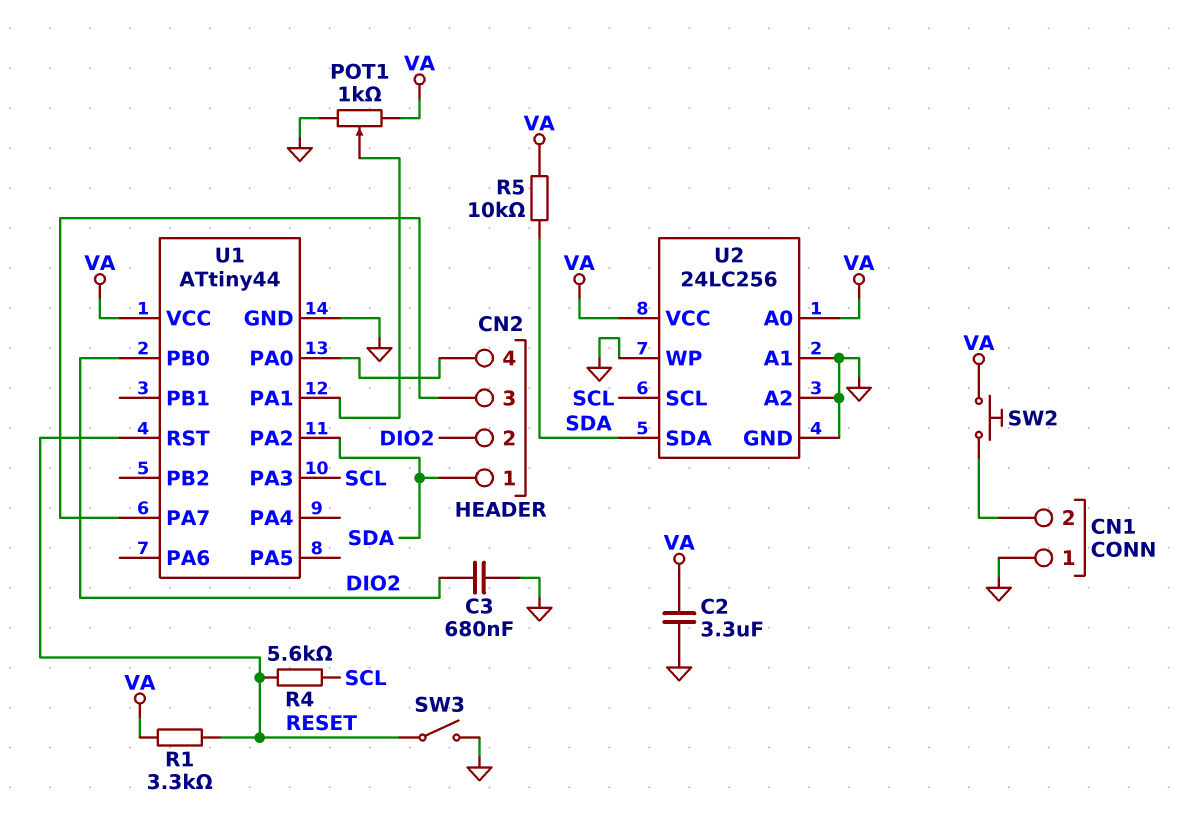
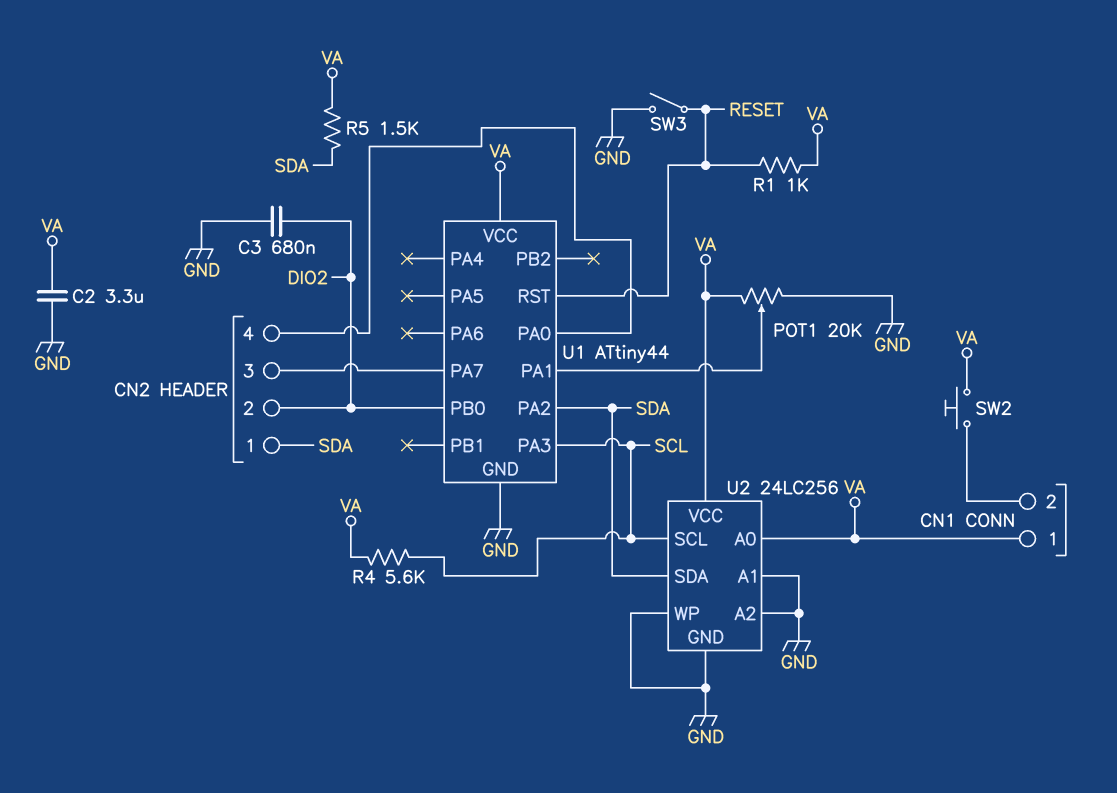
CN1 pin 1: GND -> VA
POT1: 1k (GND, VA, wiper U1/PA1) -> 20k (GND, VA, wiper U1/PA1)
R1: 3.3k (RESET, VA) -> 1k (RESET, VA)
R4: 5.6k (RESET, SCL) -> 5.6k (SCL, VA)
R5: 10k (SDA, VA) -> 1.5k (SDA, VA)

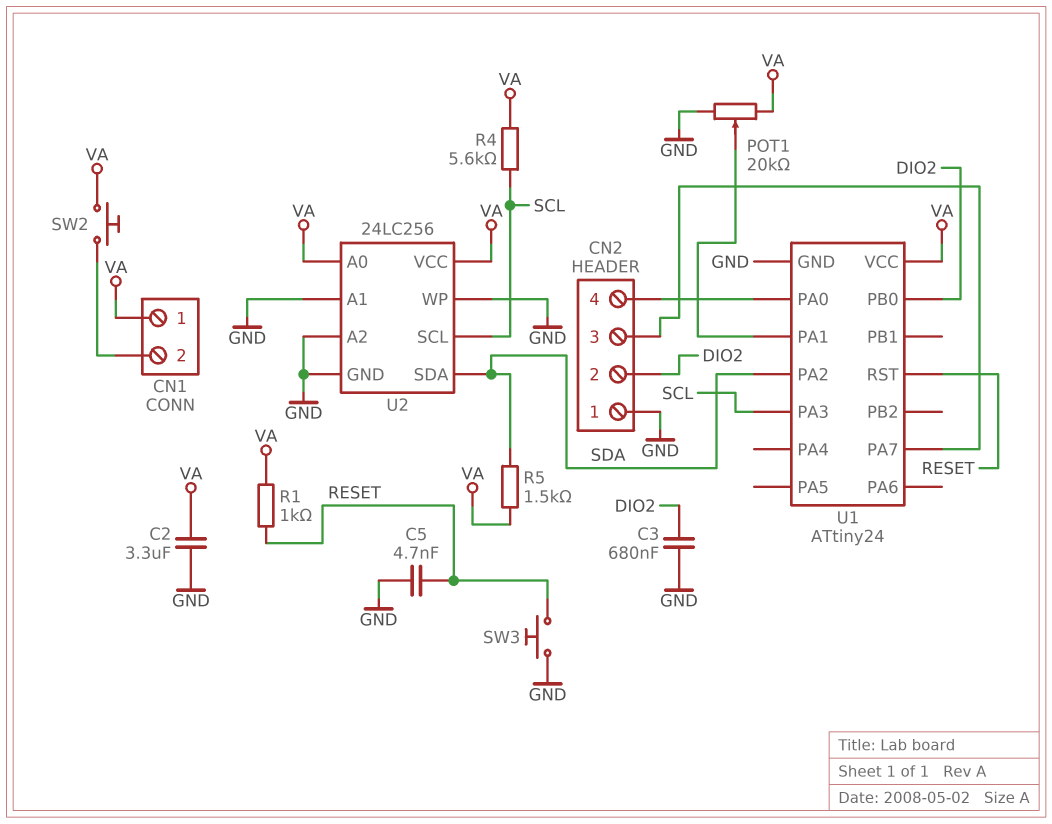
C5: none -> 4.7nF (GND, RESET)
CN2 pin 1: SDA -> GND
SW3: switch (GND, RESET) -> button (GND, RESET)
U1: ATtiny44 -> ATtiny24

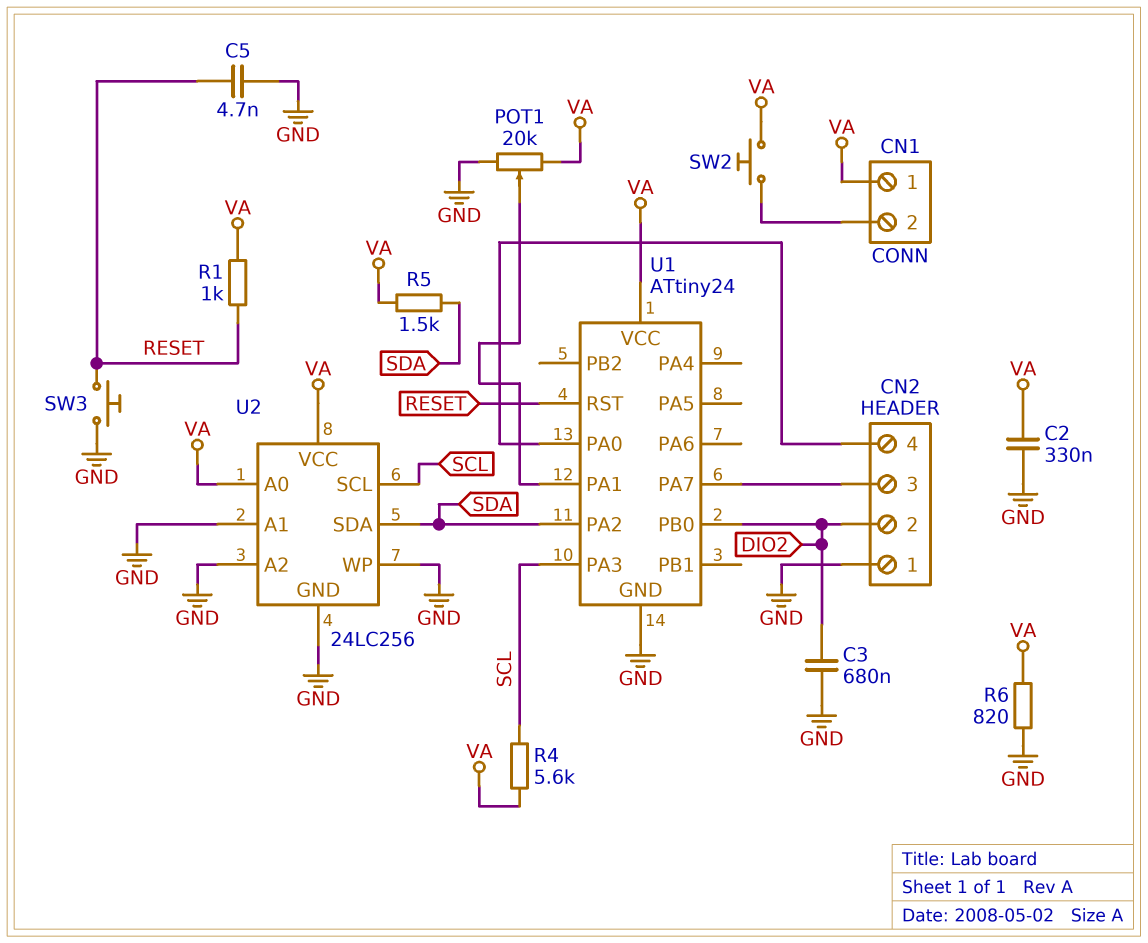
C2: 3.3uF (GND, VA) -> 330nF (GND, VA)
R6: none -> 820 (GND, VA)

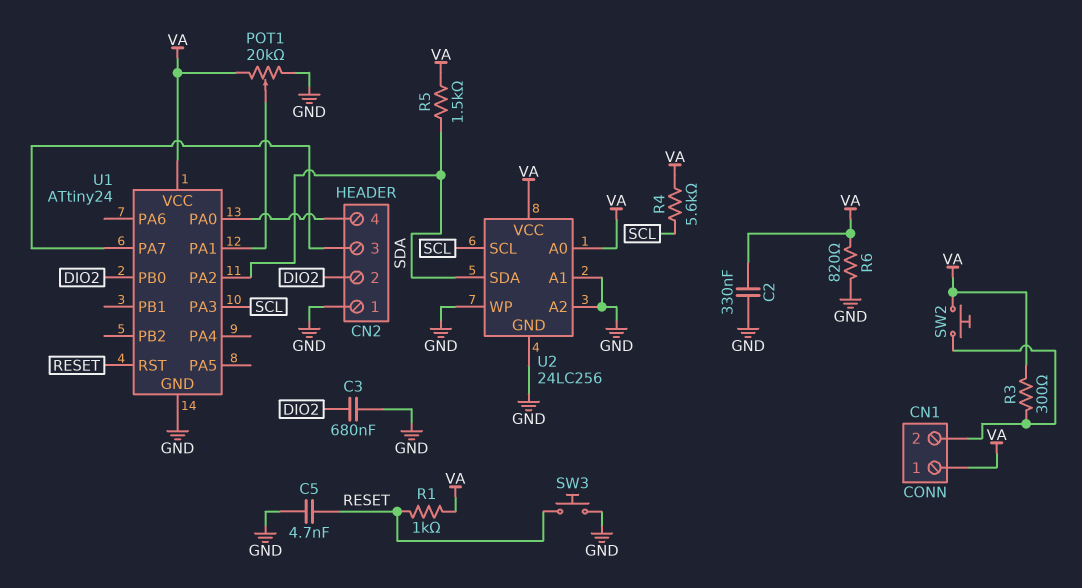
R3: none -> 300 (CN1/2, VA)

